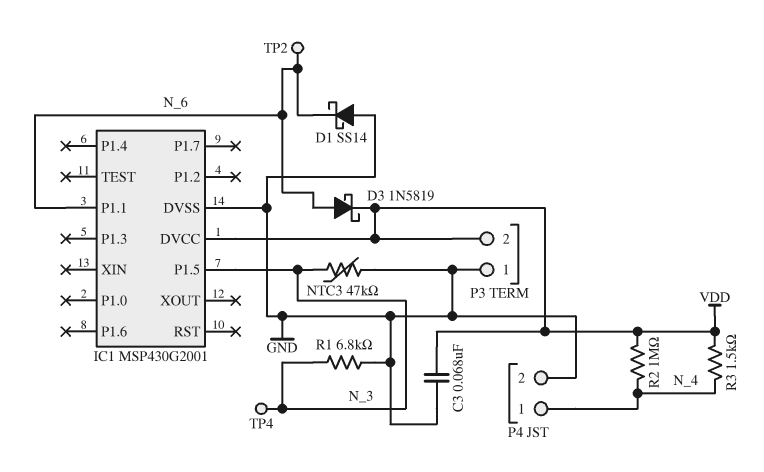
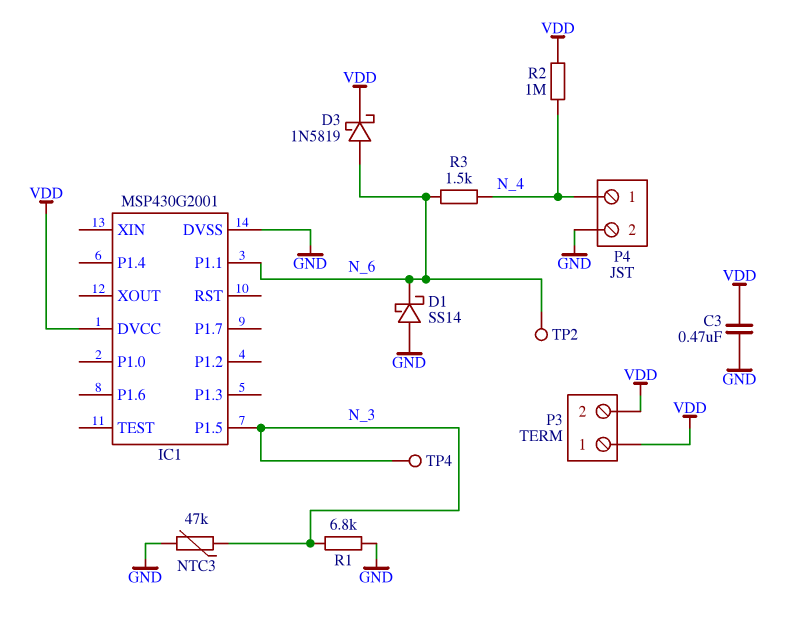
C3: 68nF (GND, VDD) -> 470nF (GND, VDD)
P3 pin 1: GND -> VDD
R3: 1.5k (N_4, VDD) -> 1.5k (N_4, N_6)

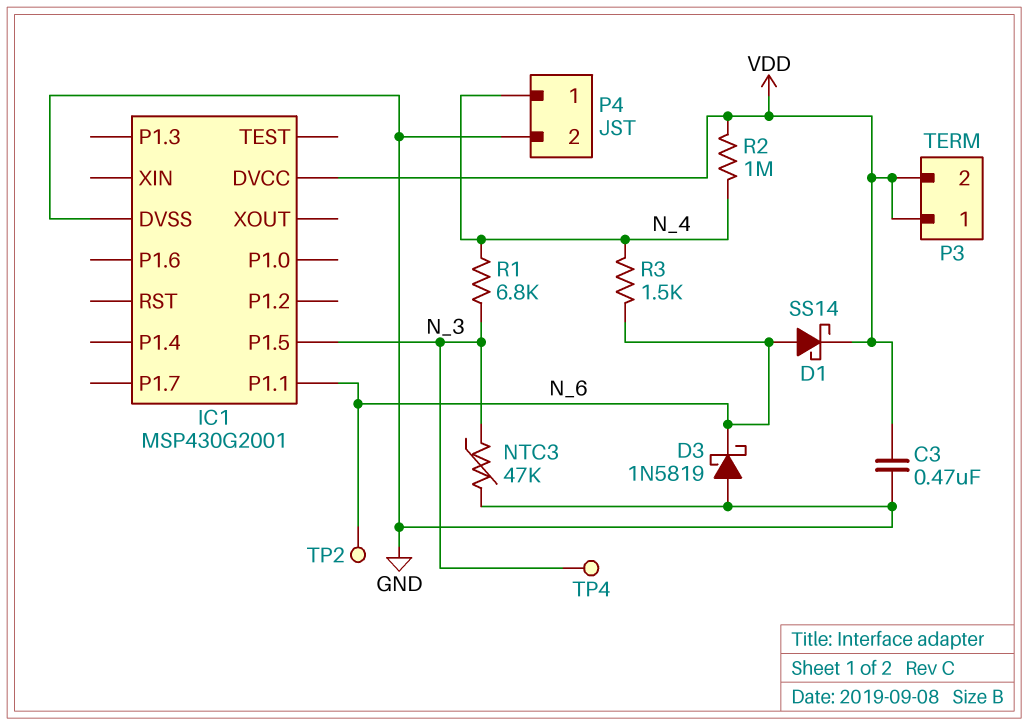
D1: schottky SS14 (A GND, K N_6) -> schottky SS14 (A N_6, K VDD)
D3: schottky 1N5819 (A N_6, K VDD) -> schottky 1N5819 (A GND, K N_6)
R1: 6.8k (GND, N_3) -> 6.8k (N_3, N_4)

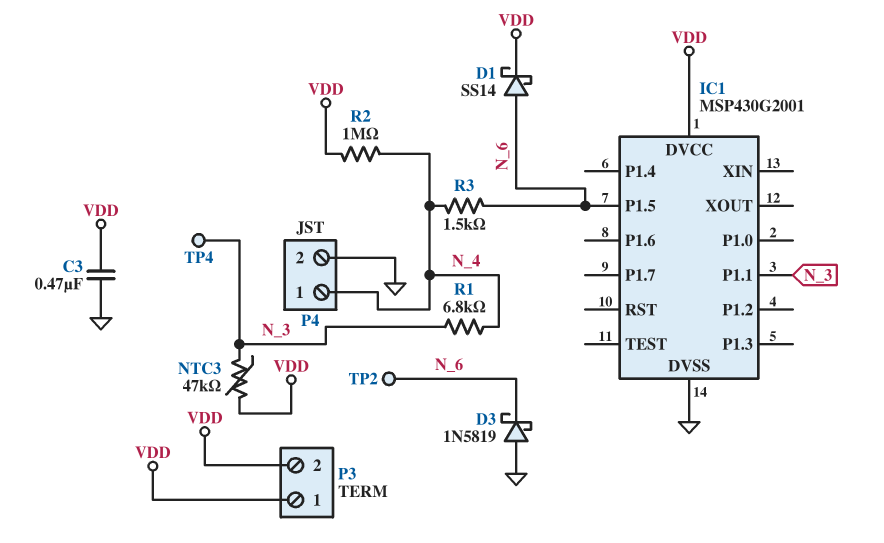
IC1 pin P1.1: N_6 -> N_3
IC1 pin P1.5: N_3 -> N_6
NTC3: 47k (GND, N_3) -> 47k (N_3, VDD)

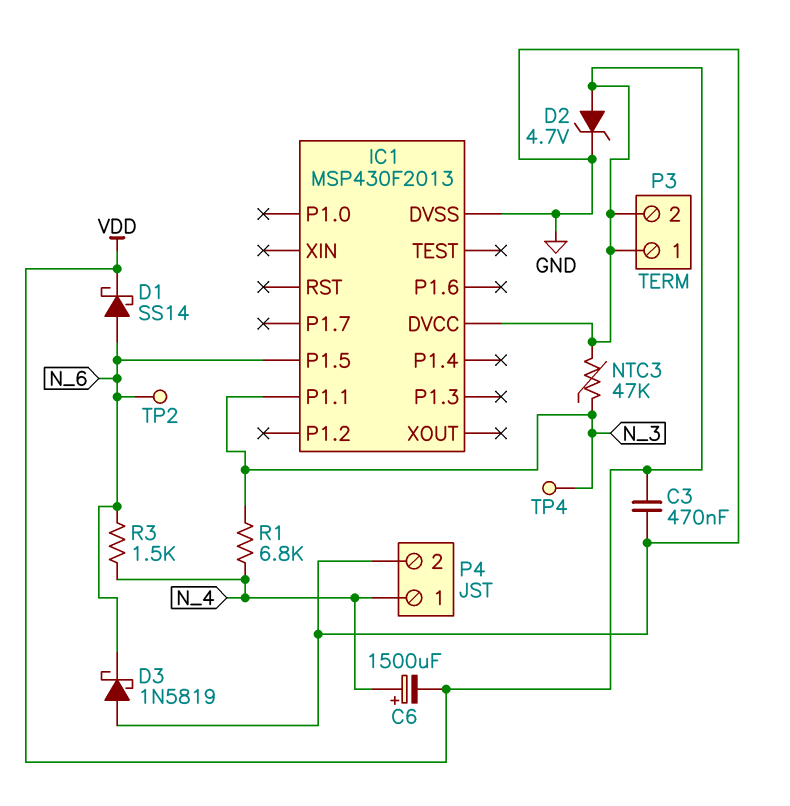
C6: none -> 1500uF (plus N_4, minus VDD)
D2: none -> zener 4.7V (A VDD, K GND)
IC1: MSP430G2001 -> MSP430F2013
R2: 1M (N_4, VDD) -> none

